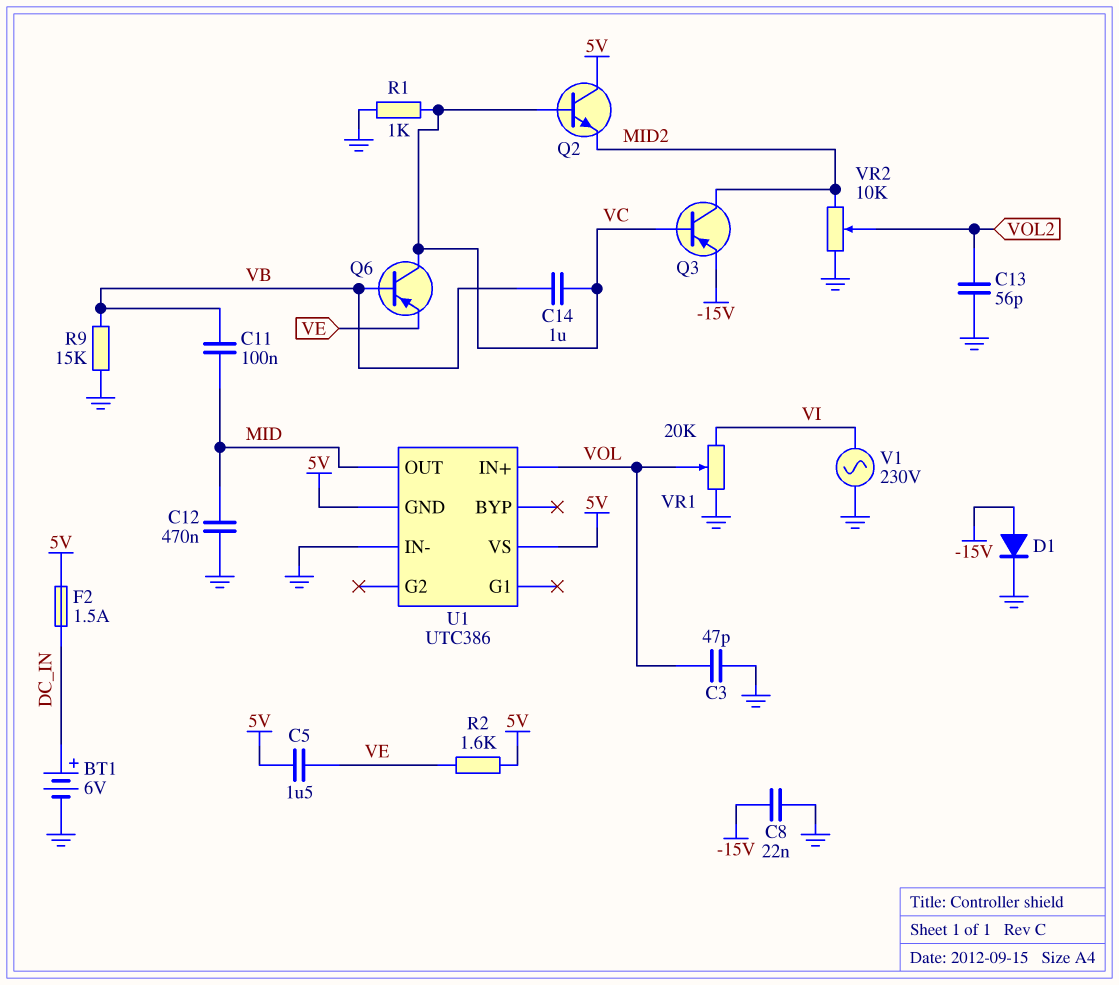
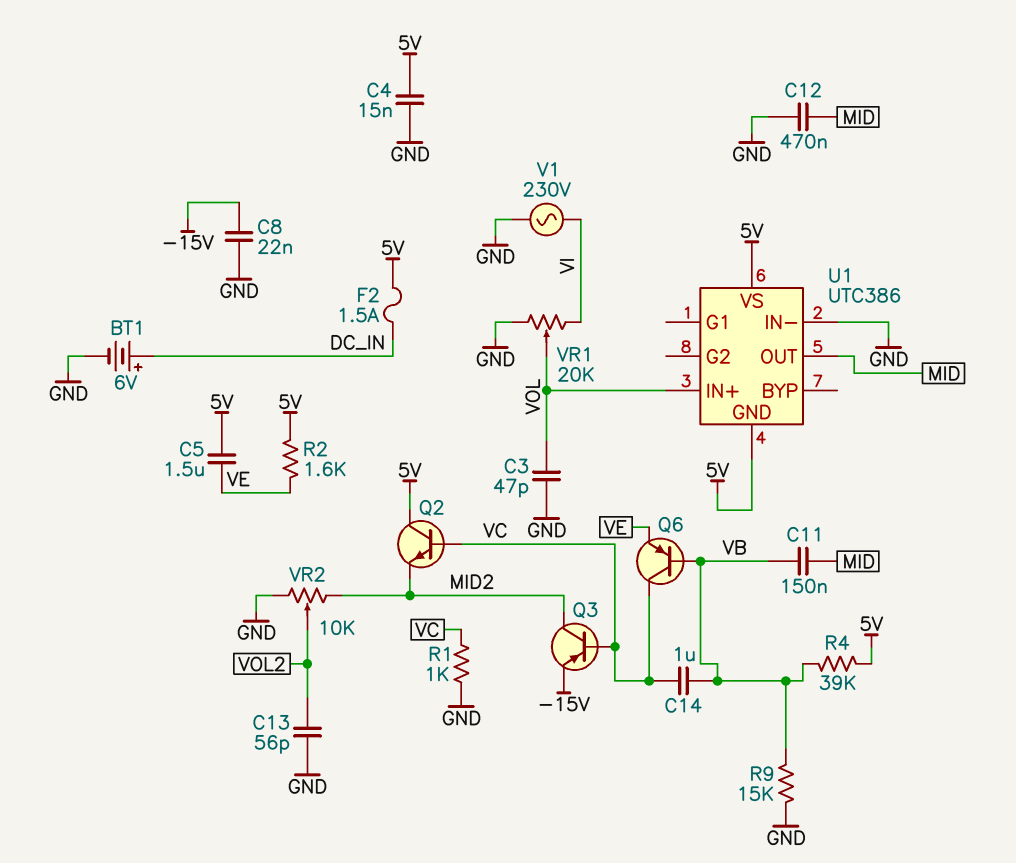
C4: none -> 15nF (5V, GND)
C11: 100nF (MID, VB) -> 150nF (MID, VB)
D1: diode (A -15V, K GND) -> none
R4: none -> 39k (5V, VB)

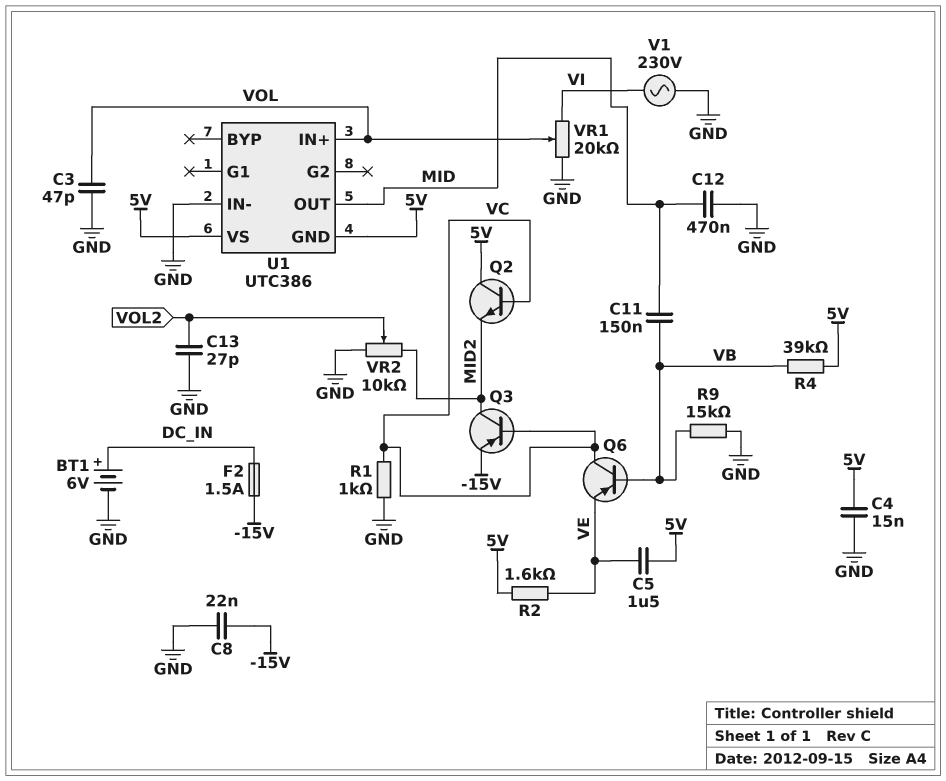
C13: 56pF (GND, VOL2) -> 27pF (GND, VOL2)
C14: 1uF (VB, VC) -> none
F2: 1.5A (5V, DC_IN) -> 1.5A (-15V, DC_IN)

